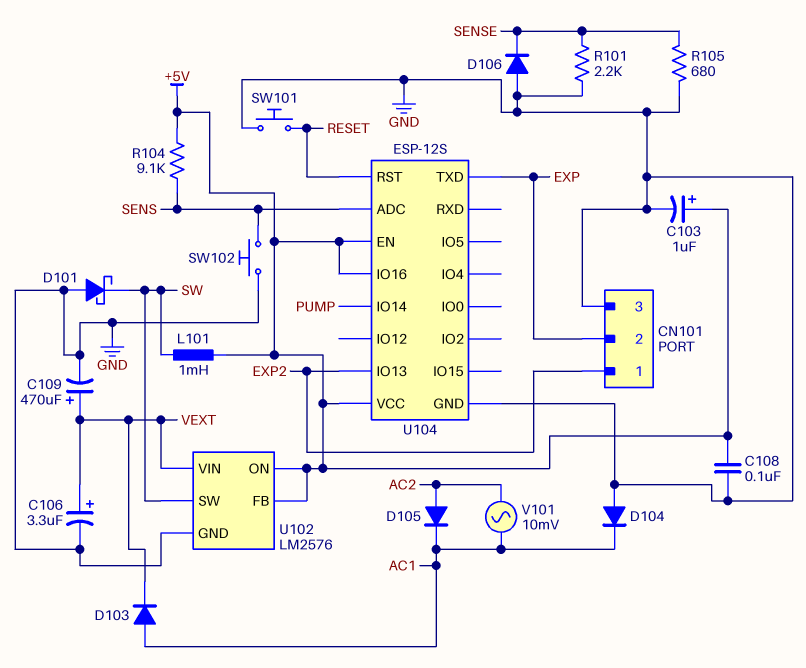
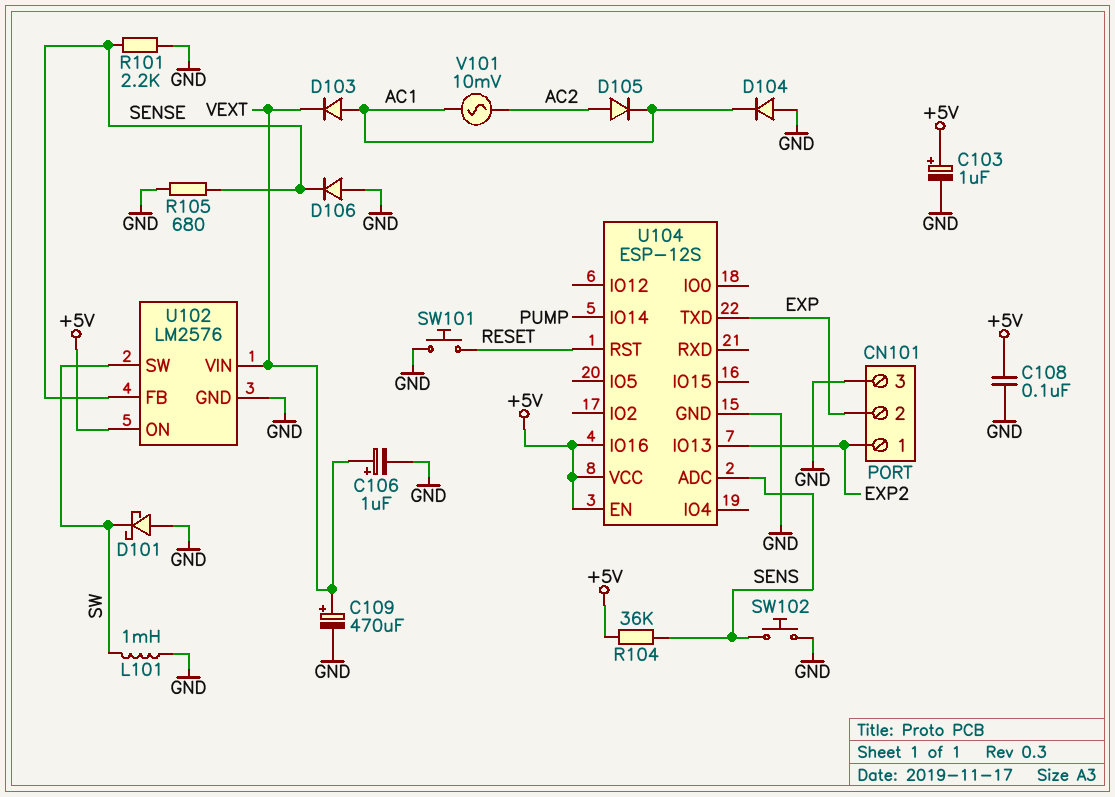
C106: 3.3uF (plus VEXT, minus GND) -> 1uF (plus VEXT, minus GND)
L101: 1mH (+5V, SW) -> 1mH (GND, SW)
R104: 9.1k (+5V, SENS) -> 36k (+5V, SENS)
U102 pin FB: +5V -> SENSE

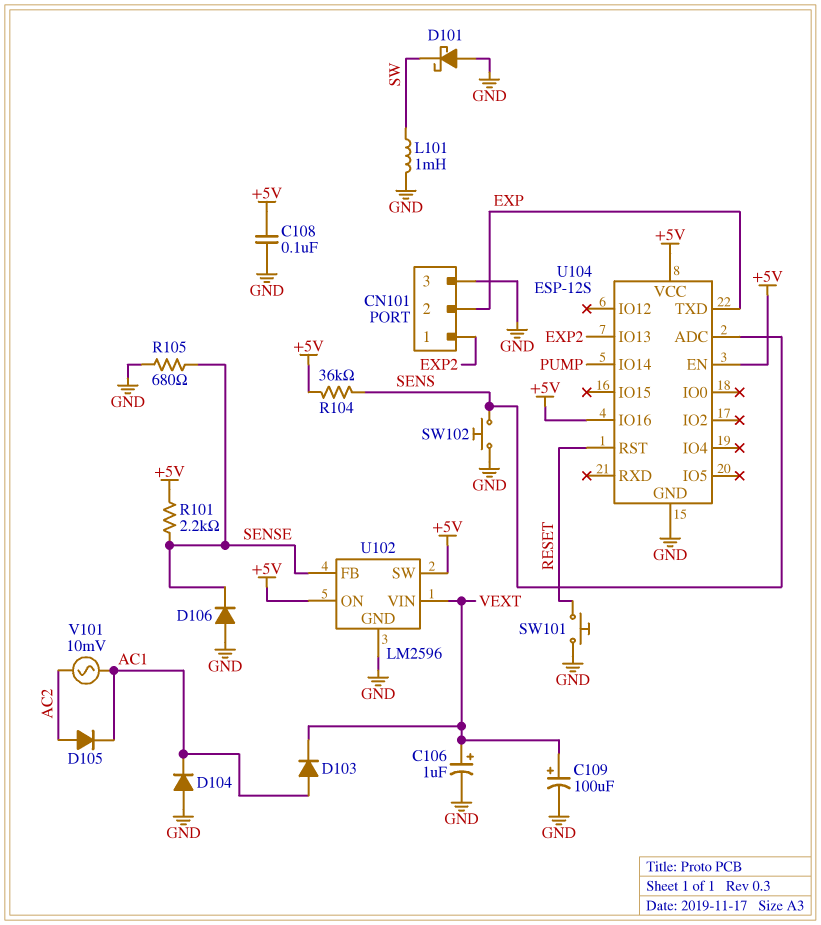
C103: 1uF (plus +5V, minus GND) -> none
C109: 470uF (plus VEXT, minus GND) -> 100uF (plus VEXT, minus GND)
R101: 2.2k (GND, SENSE) -> 2.2k (+5V, SENSE)
U102: LM2576 -> LM2596
U102 pin SW: SW -> +5V

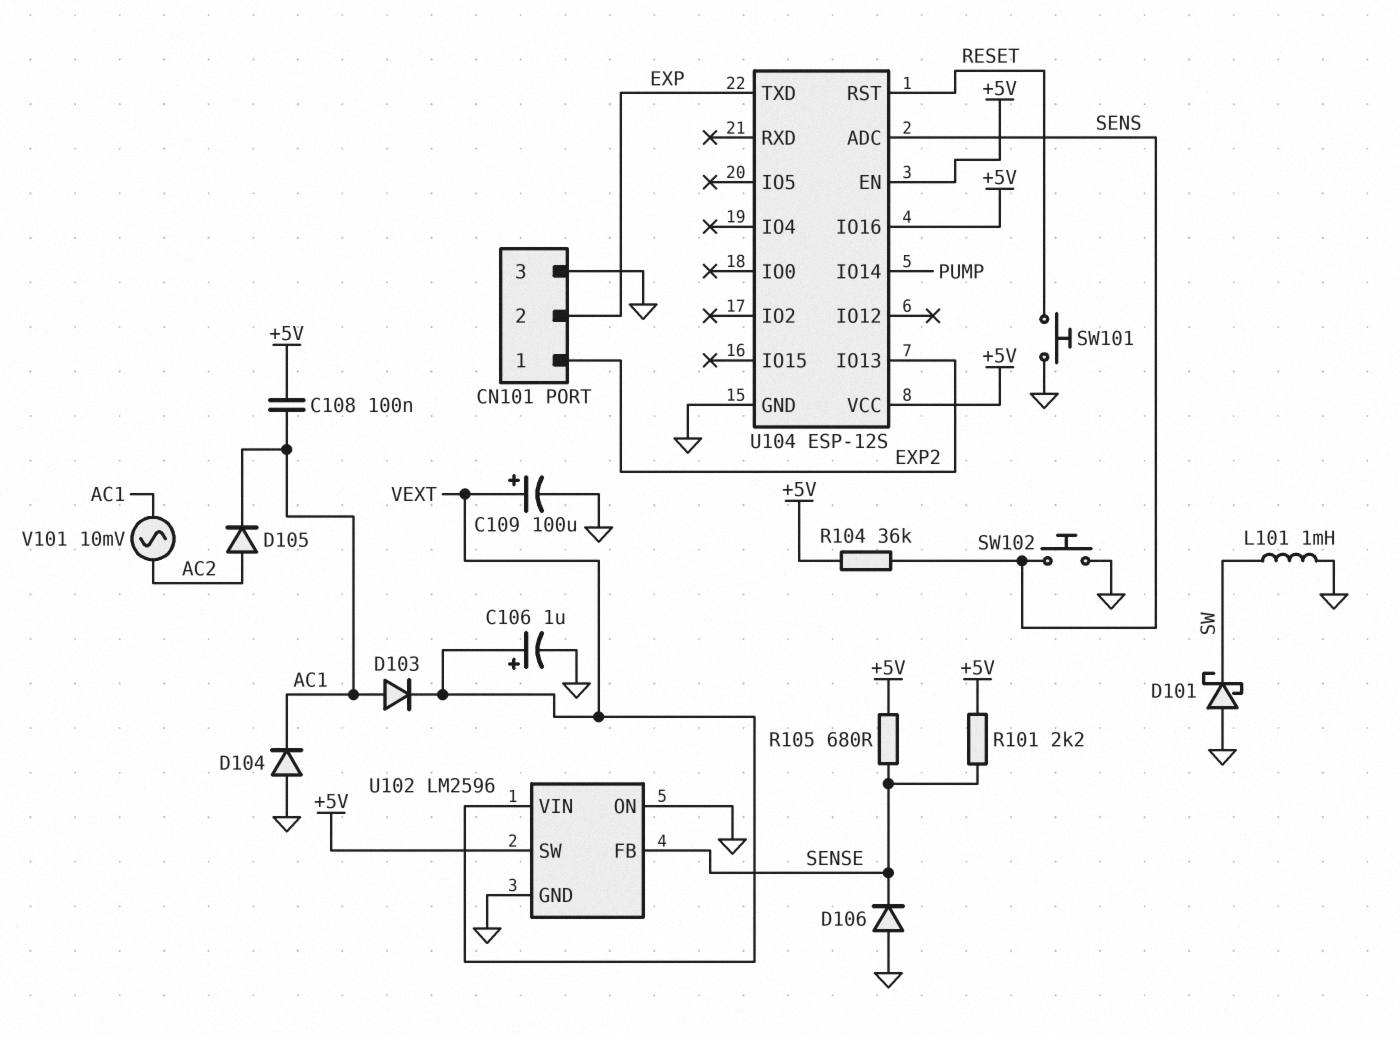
C108: 100nF (+5V, GND) -> 100nF (+5V, AC1)
R105: 680 (GND, SENSE) -> 680 (+5V, SENSE)
U102 pin ON: +5V -> GND

